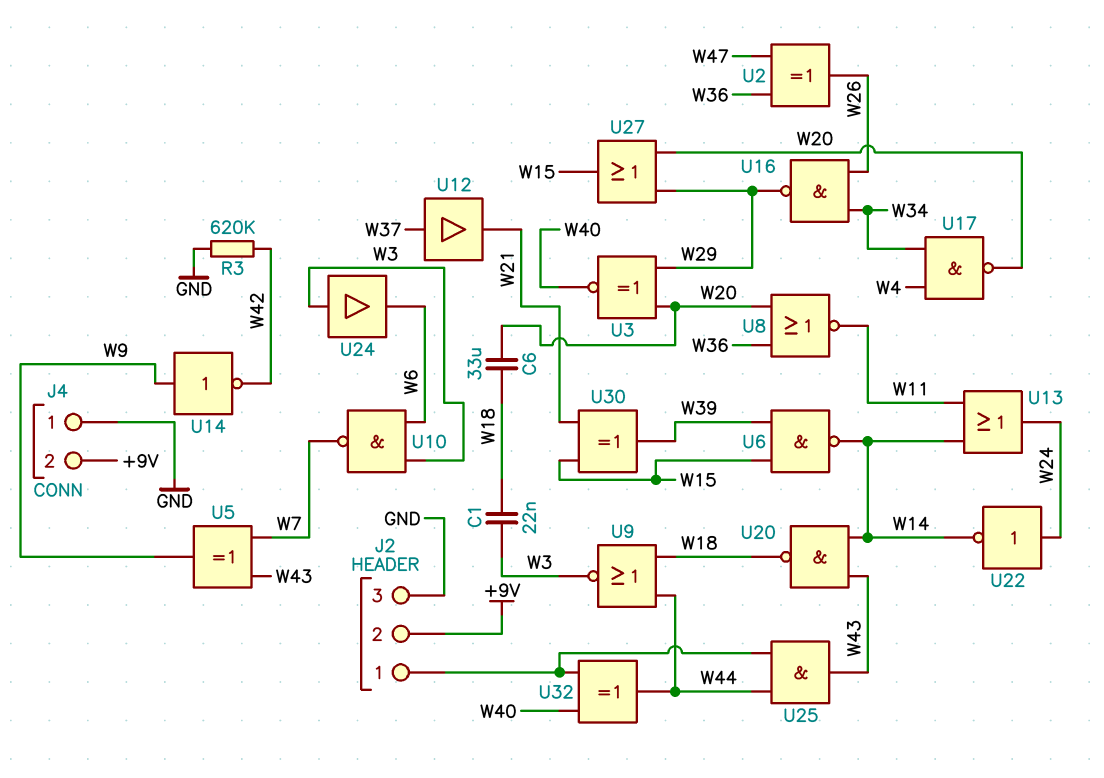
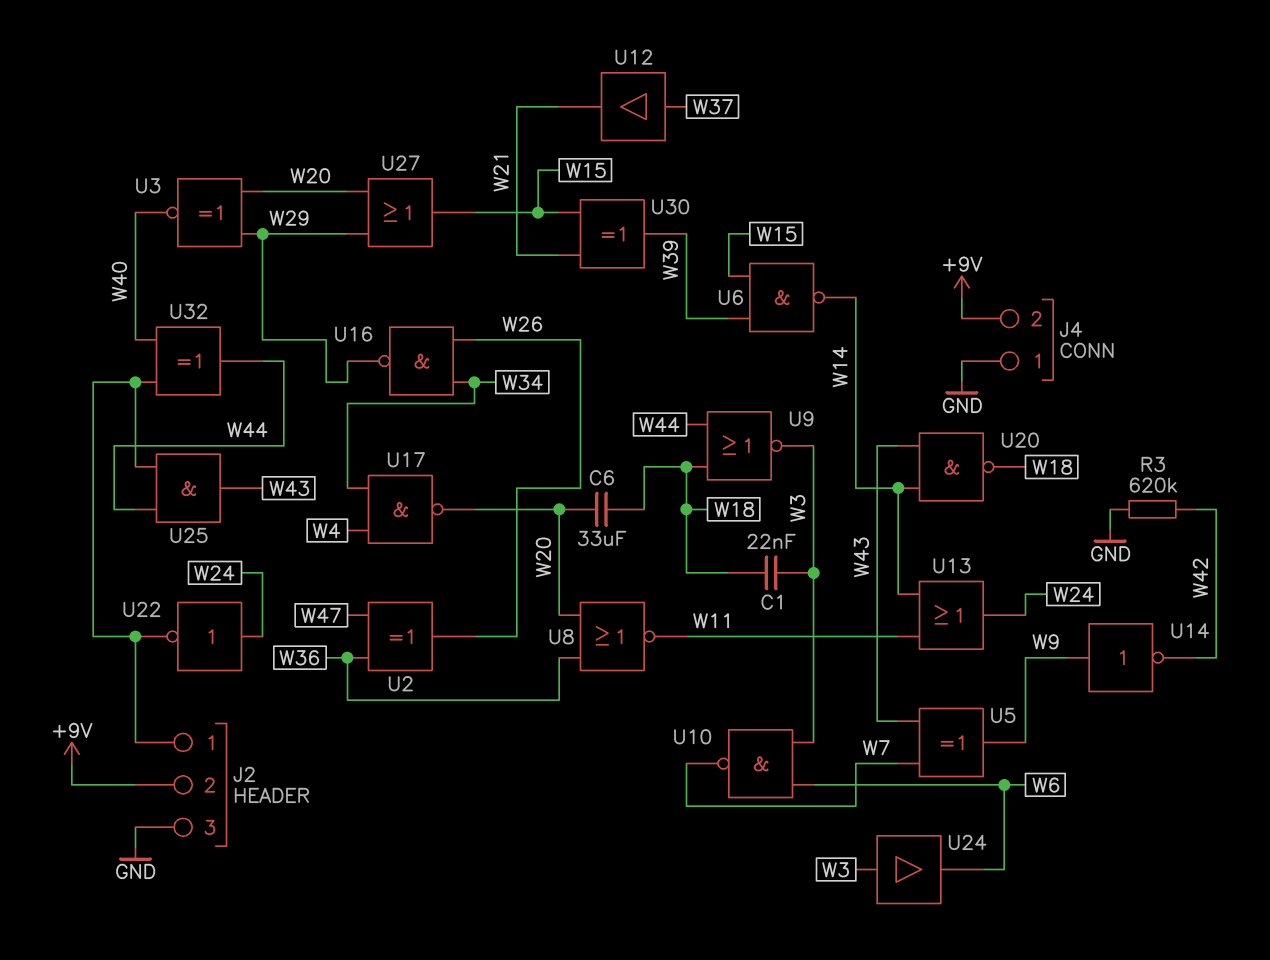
U22: NOT (in W24, out W14) -> NOT (in W24, out J2/1)

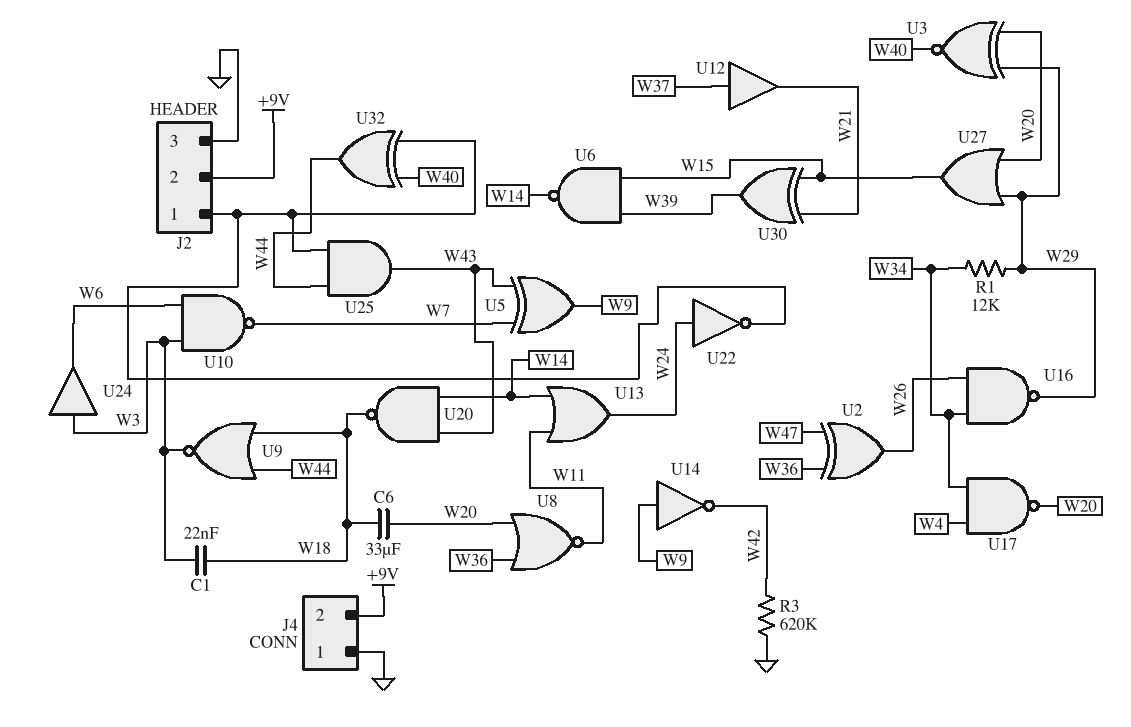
R1: none -> 12k (W29, W34)

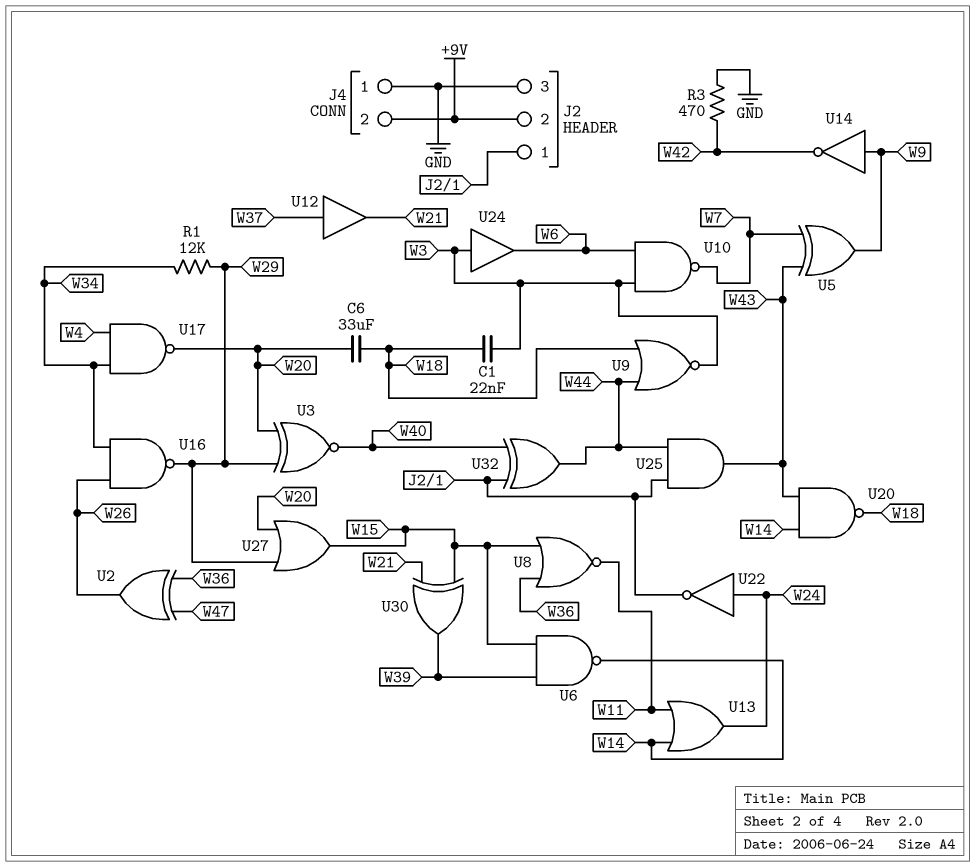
R3: 620k (GND, W42) -> 470 (GND, W42)
U8: NOR (in W20, in W36, out W11) -> NOR (in W15, in W36, out W11)

